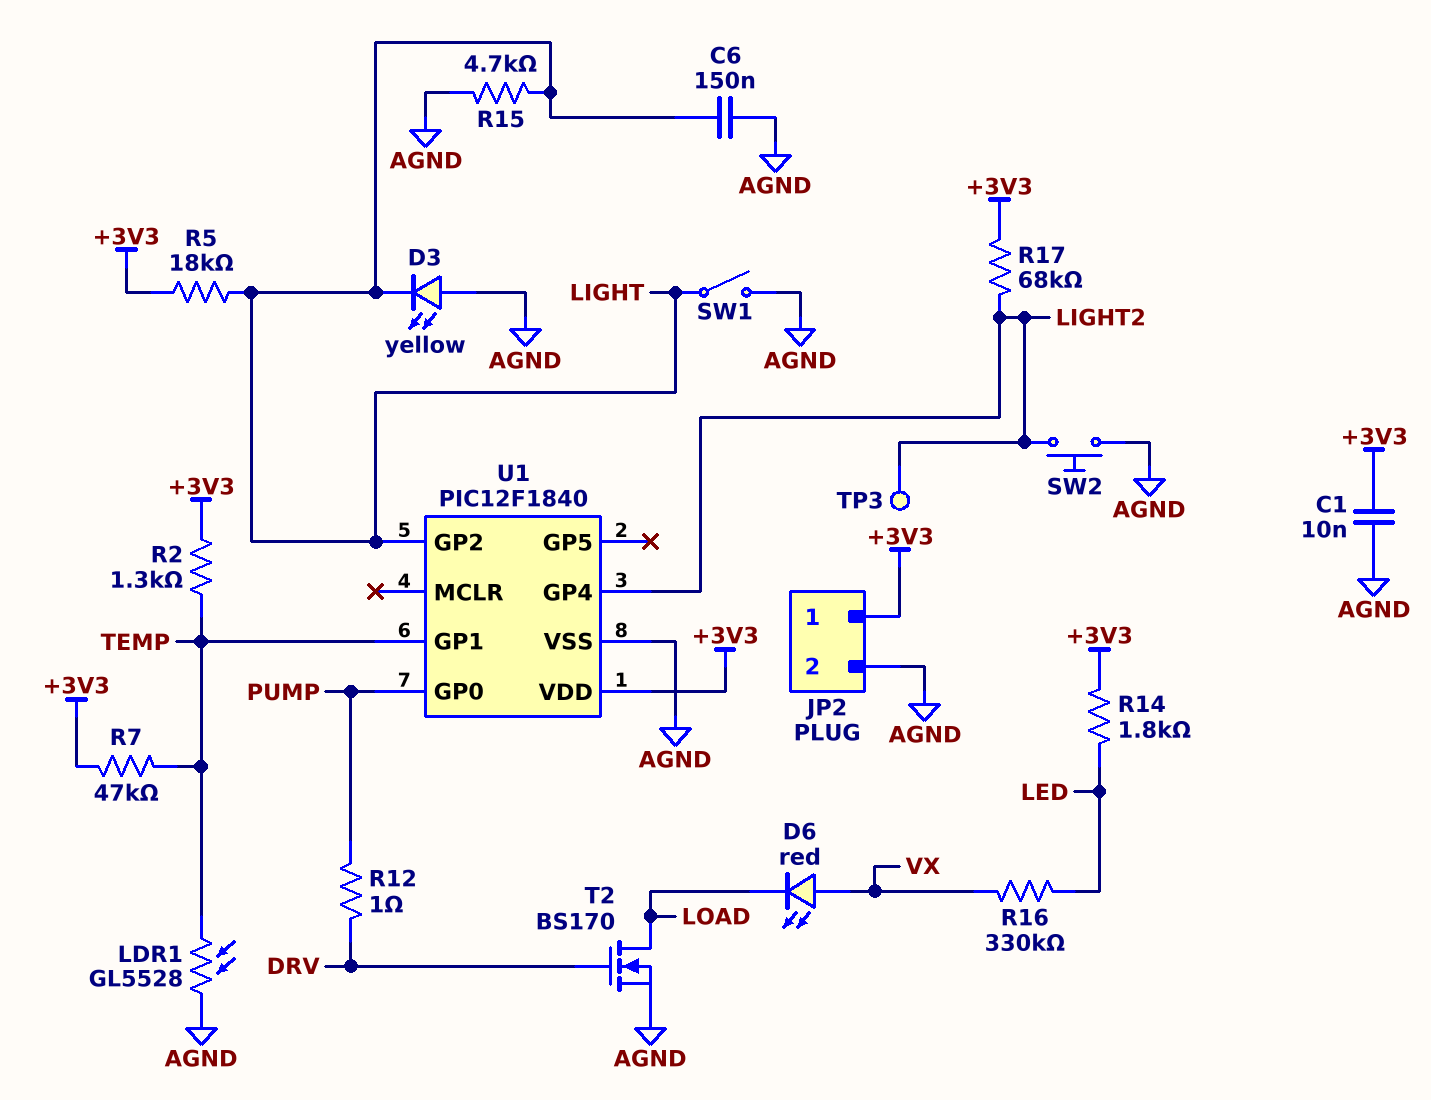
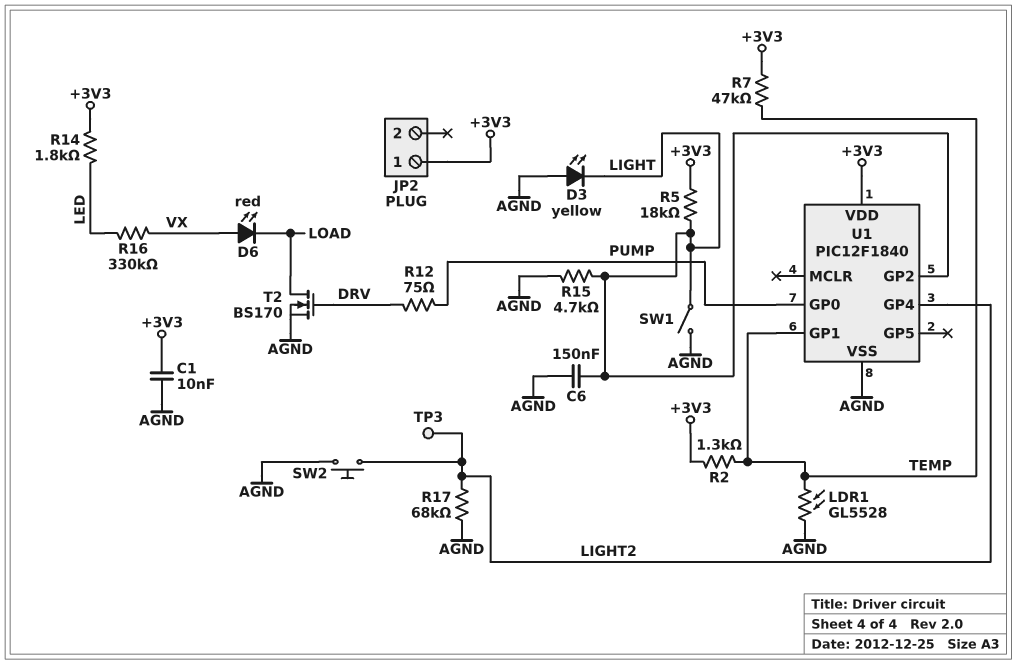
JP2 pin 2: AGND -> none
R12: 1 (DRV, PUMP) -> 75 (DRV, PUMP)
R17: 68k (+3V3, LIGHT2) -> 68k (AGND, LIGHT2)

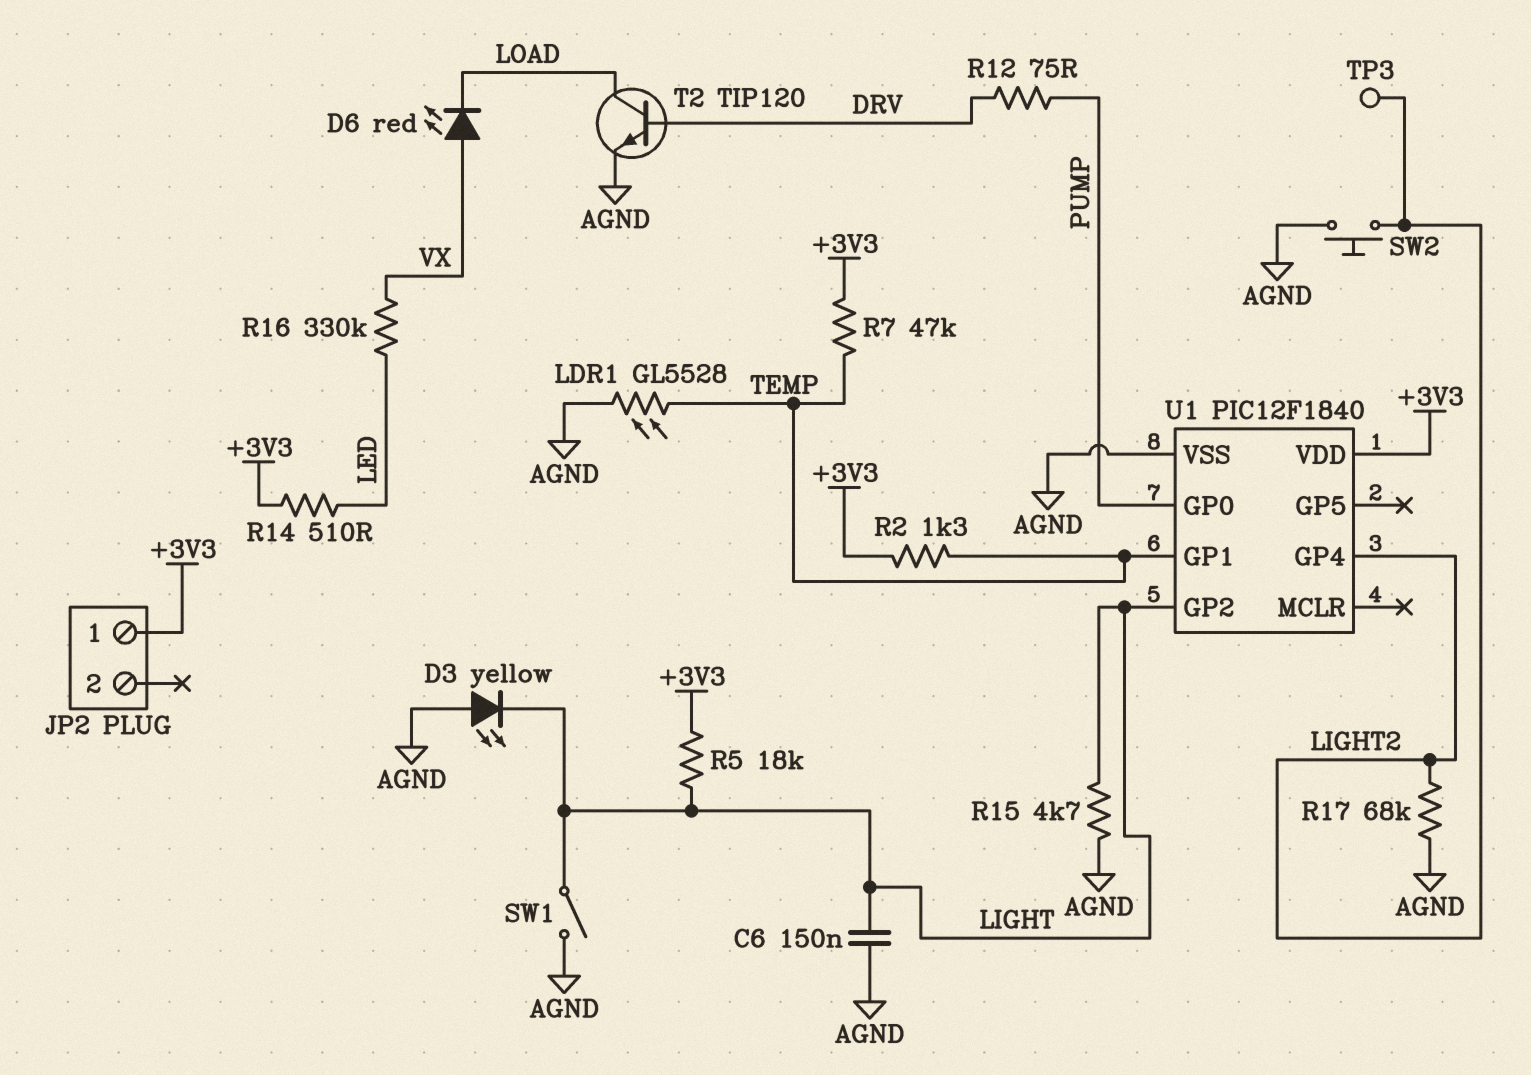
C1: 10nF (+3V3, AGND) -> none
R14: 1.8k (+3V3, LED) -> 510 (+3V3, LED)
T2: NMOS BS170 (G DRV, D LOAD, S AGND) -> NPN TIP120 (B DRV, C LOAD, E AGND)

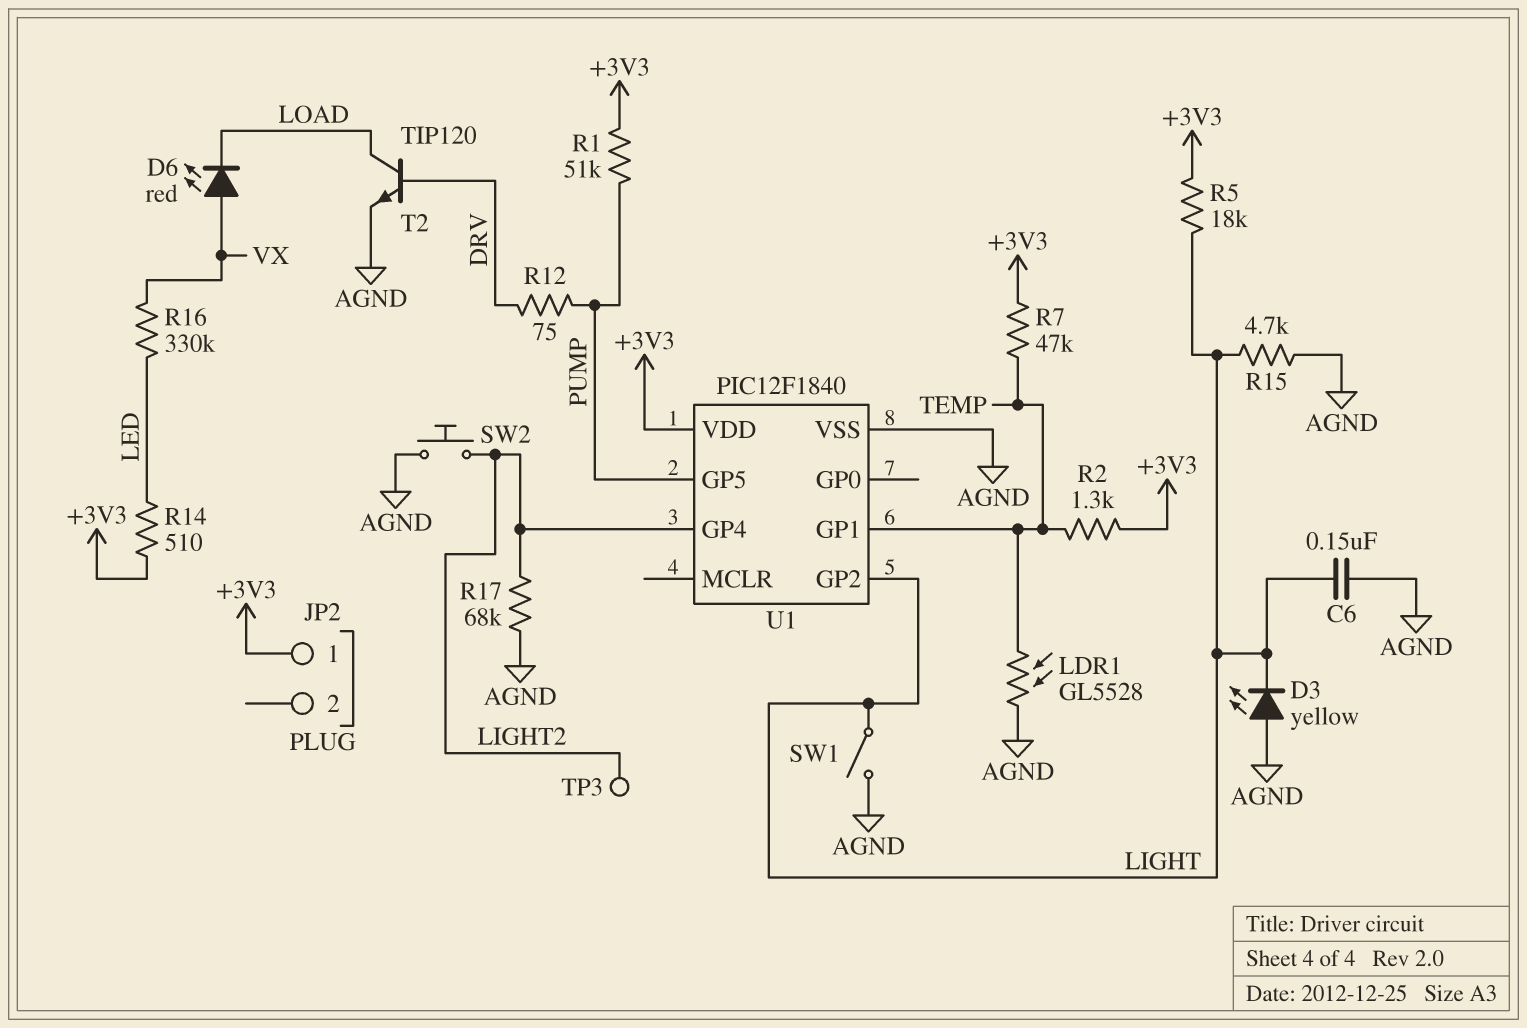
R1: none -> 51k (+3V3, PUMP)
U1 pin GP0: PUMP -> none
U1 pin GP5: none -> PUMP

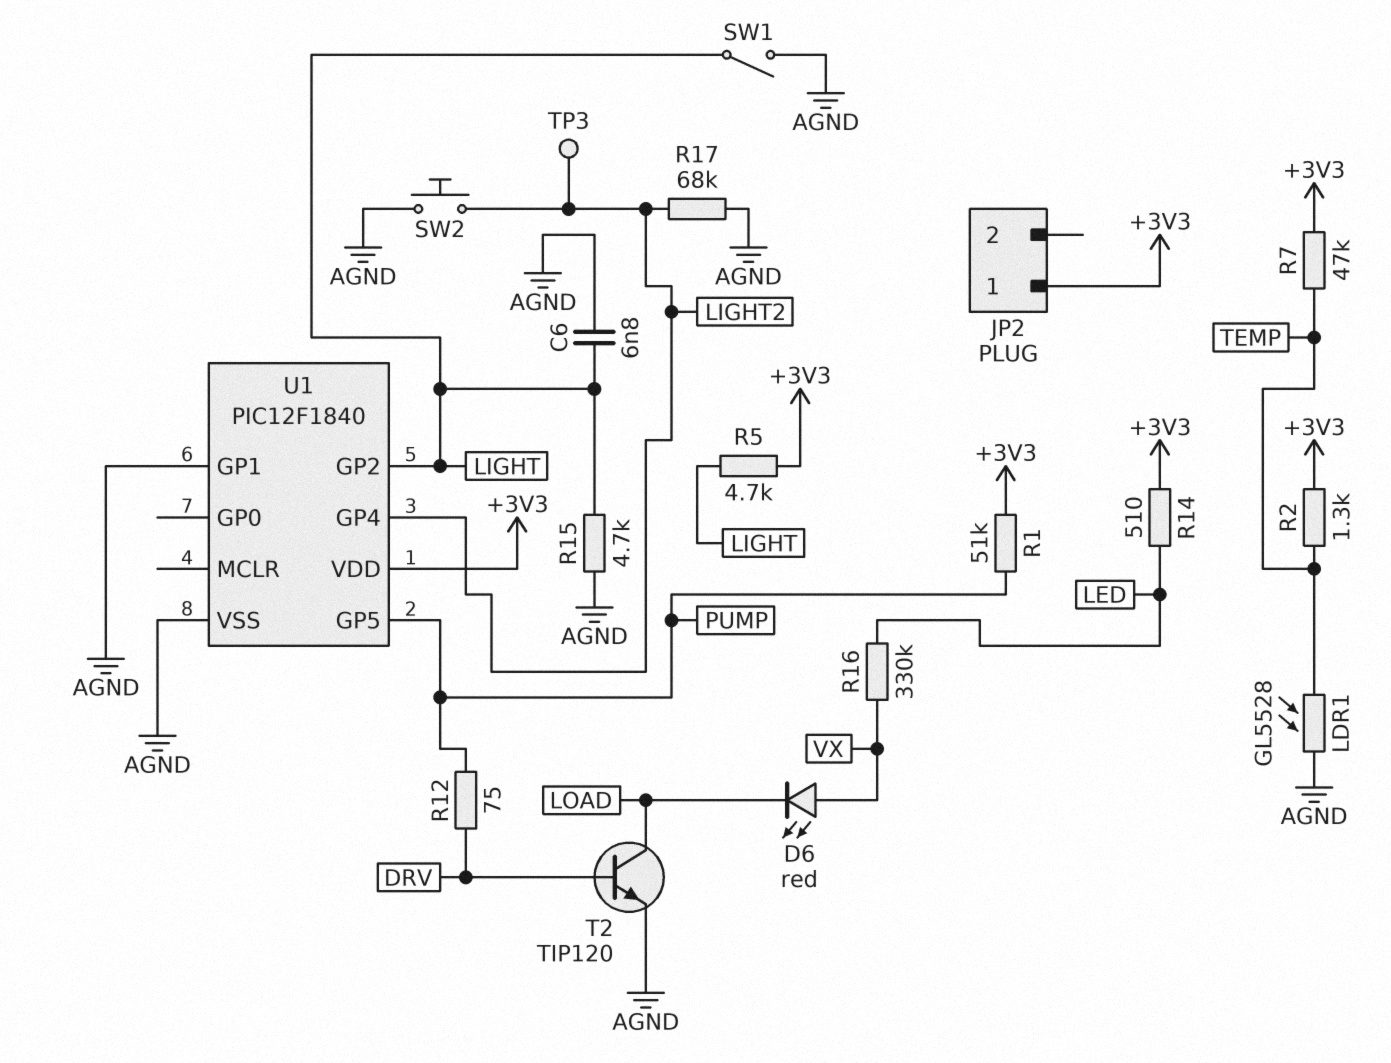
C6: 150nF (AGND, LIGHT) -> 6.8nF (AGND, LIGHT)
D3: LED yellow (A AGND, K LIGHT) -> none
R5: 18k (+3V3, LIGHT) -> 4.7k (+3V3, LIGHT)
U1 pin GP1: TEMP -> AGND

